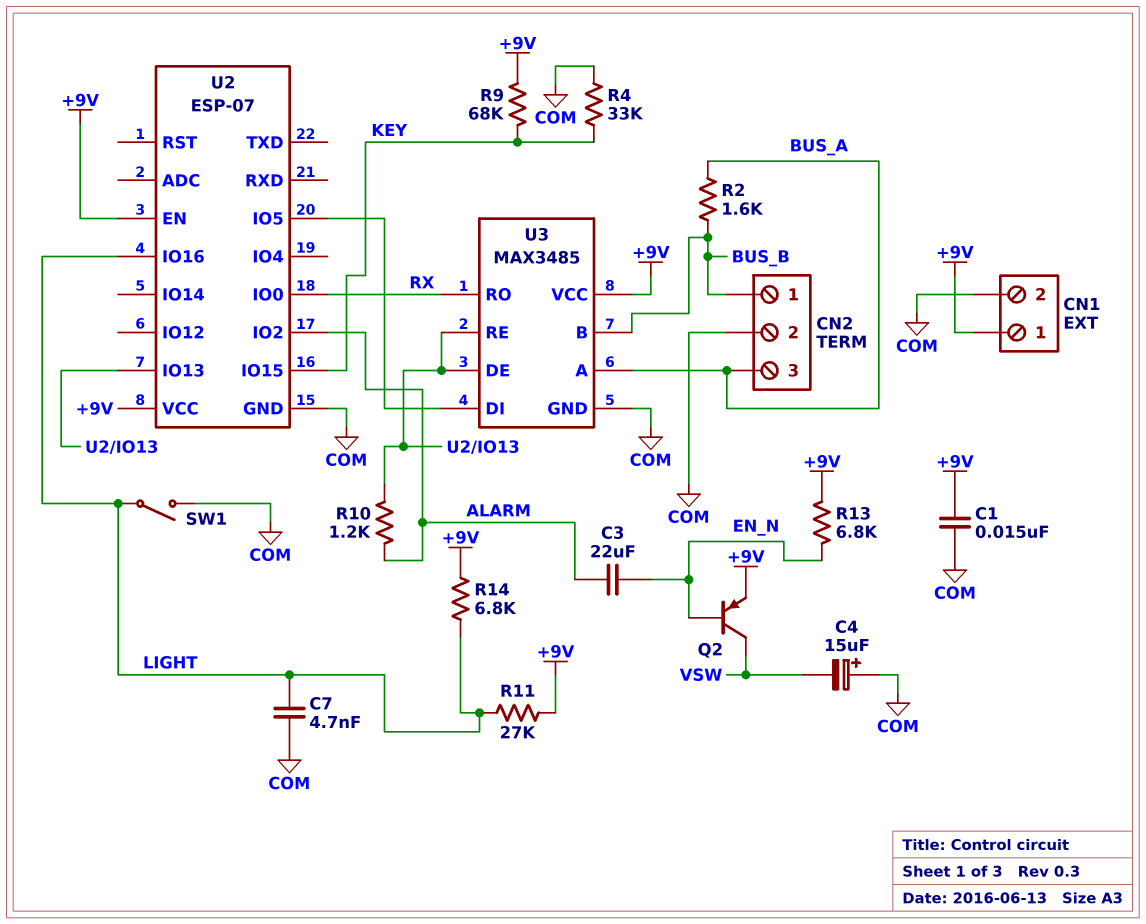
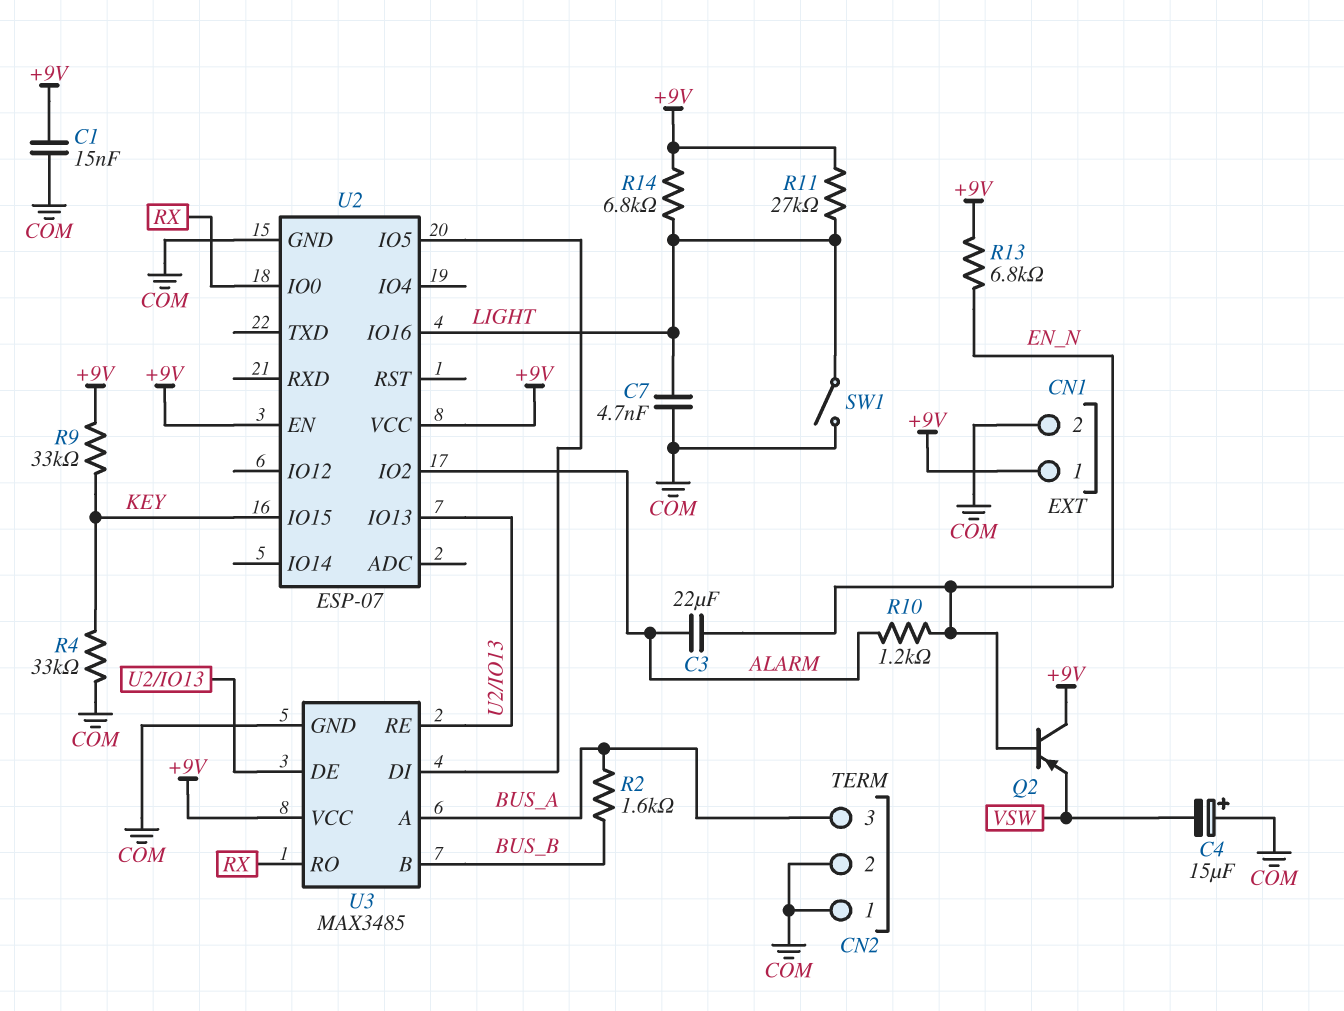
CN2 pin 1: BUS_B -> COM
Q2: PNP (B EN_N, C VSW, E +9V) -> PNP (B EN_N, C +9V, E VSW)
R9: 68k (+9V, KEY) -> 33k (+9V, KEY)
R10: 1.2k (ALARM, U2/IO13) -> 1.2k (ALARM, EN_N)

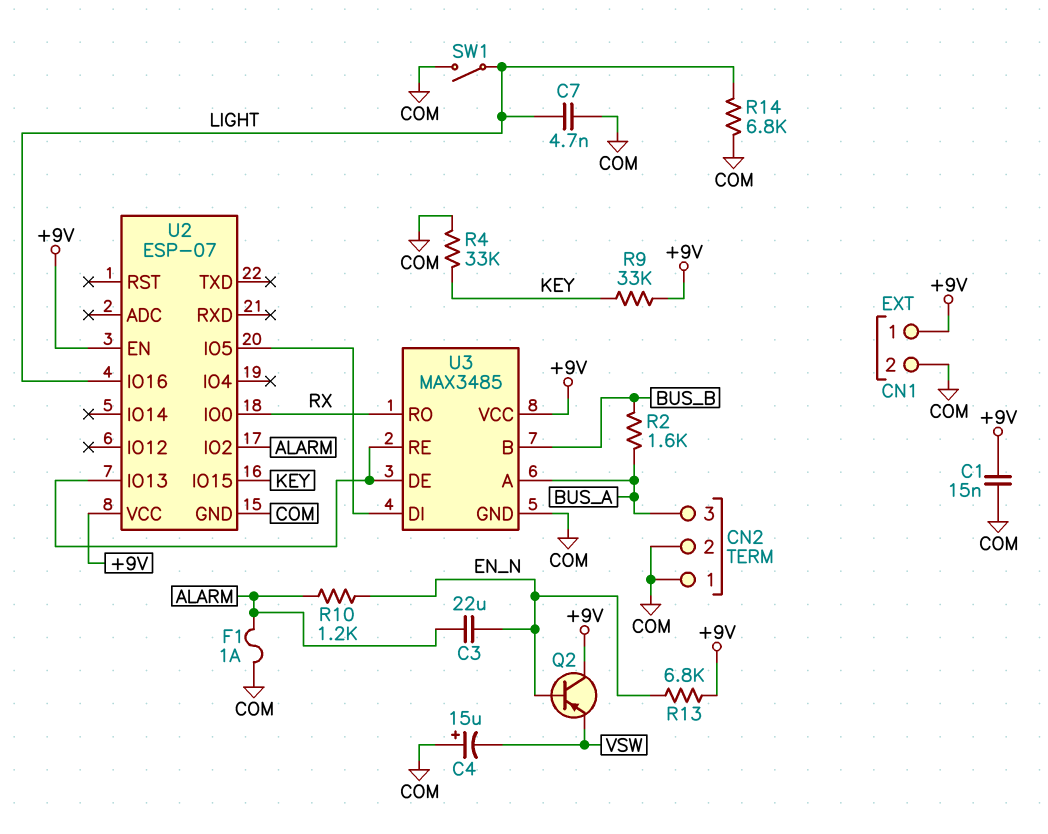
F1: none -> 1A (ALARM, COM)
R11: 27k (+9V, LIGHT) -> none
R14: 6.8k (+9V, LIGHT) -> 6.8k (COM, LIGHT)

